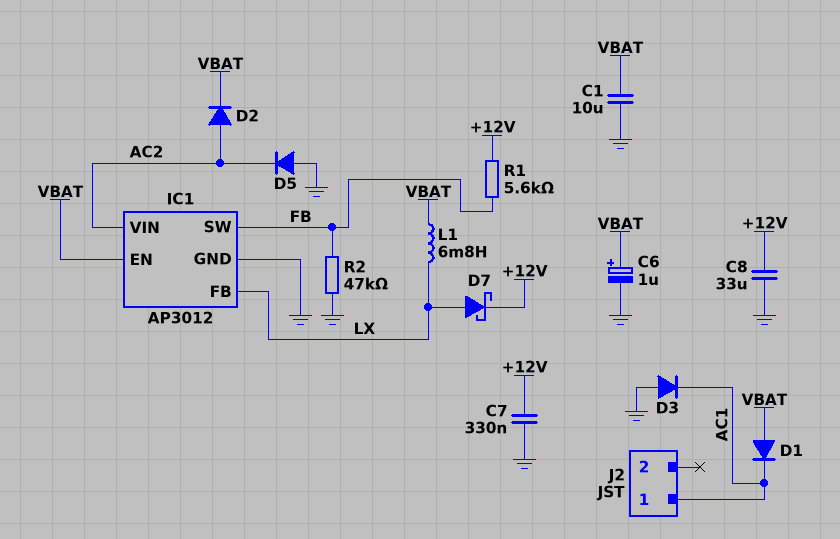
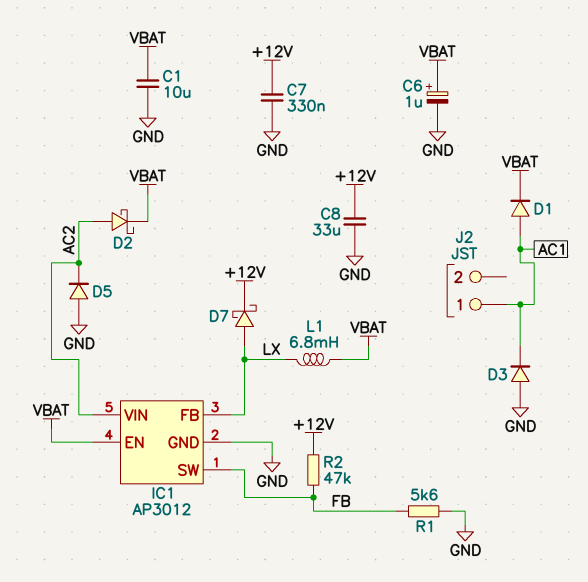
D1: diode (A VBAT, K AC1) -> diode (A AC1, K VBAT)
D2: diode (A AC2, K VBAT) -> schottky (A AC2, K VBAT)
R1: 5.6k (+12V, FB) -> 5.6k (FB, GND)
R2: 47k (FB, GND) -> 47k (+12V, FB)

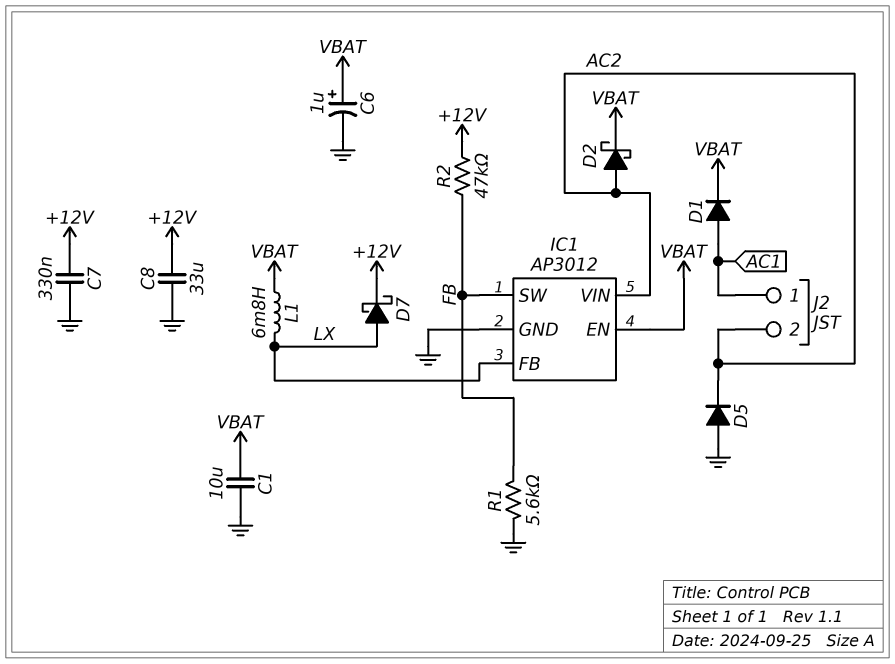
D3: diode (A GND, K AC1) -> none
J2 pin 2: none -> AC2

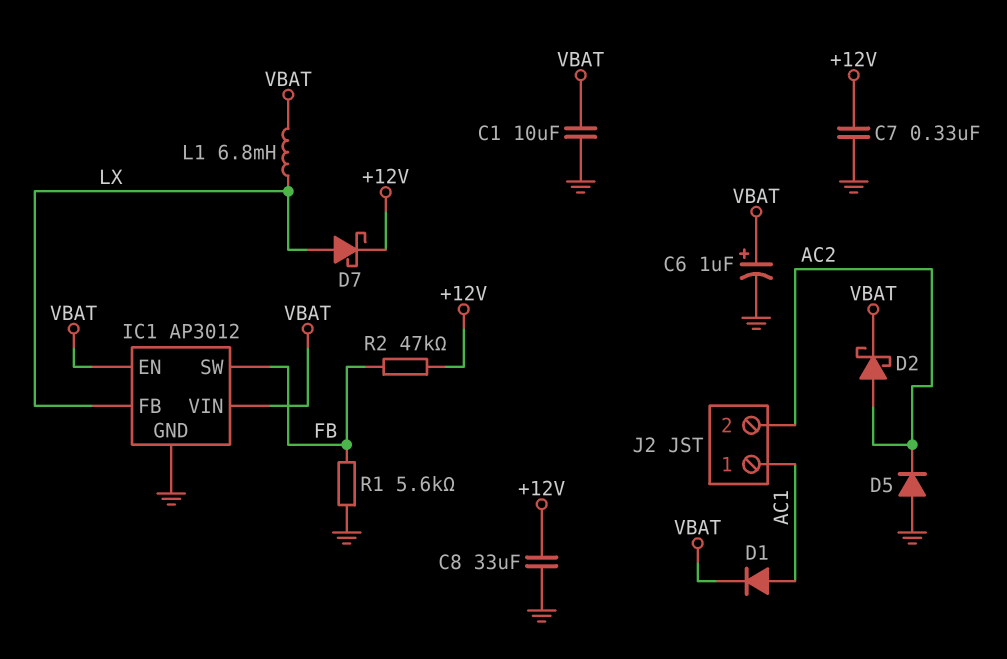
IC1 pin VIN: AC2 -> VBAT

